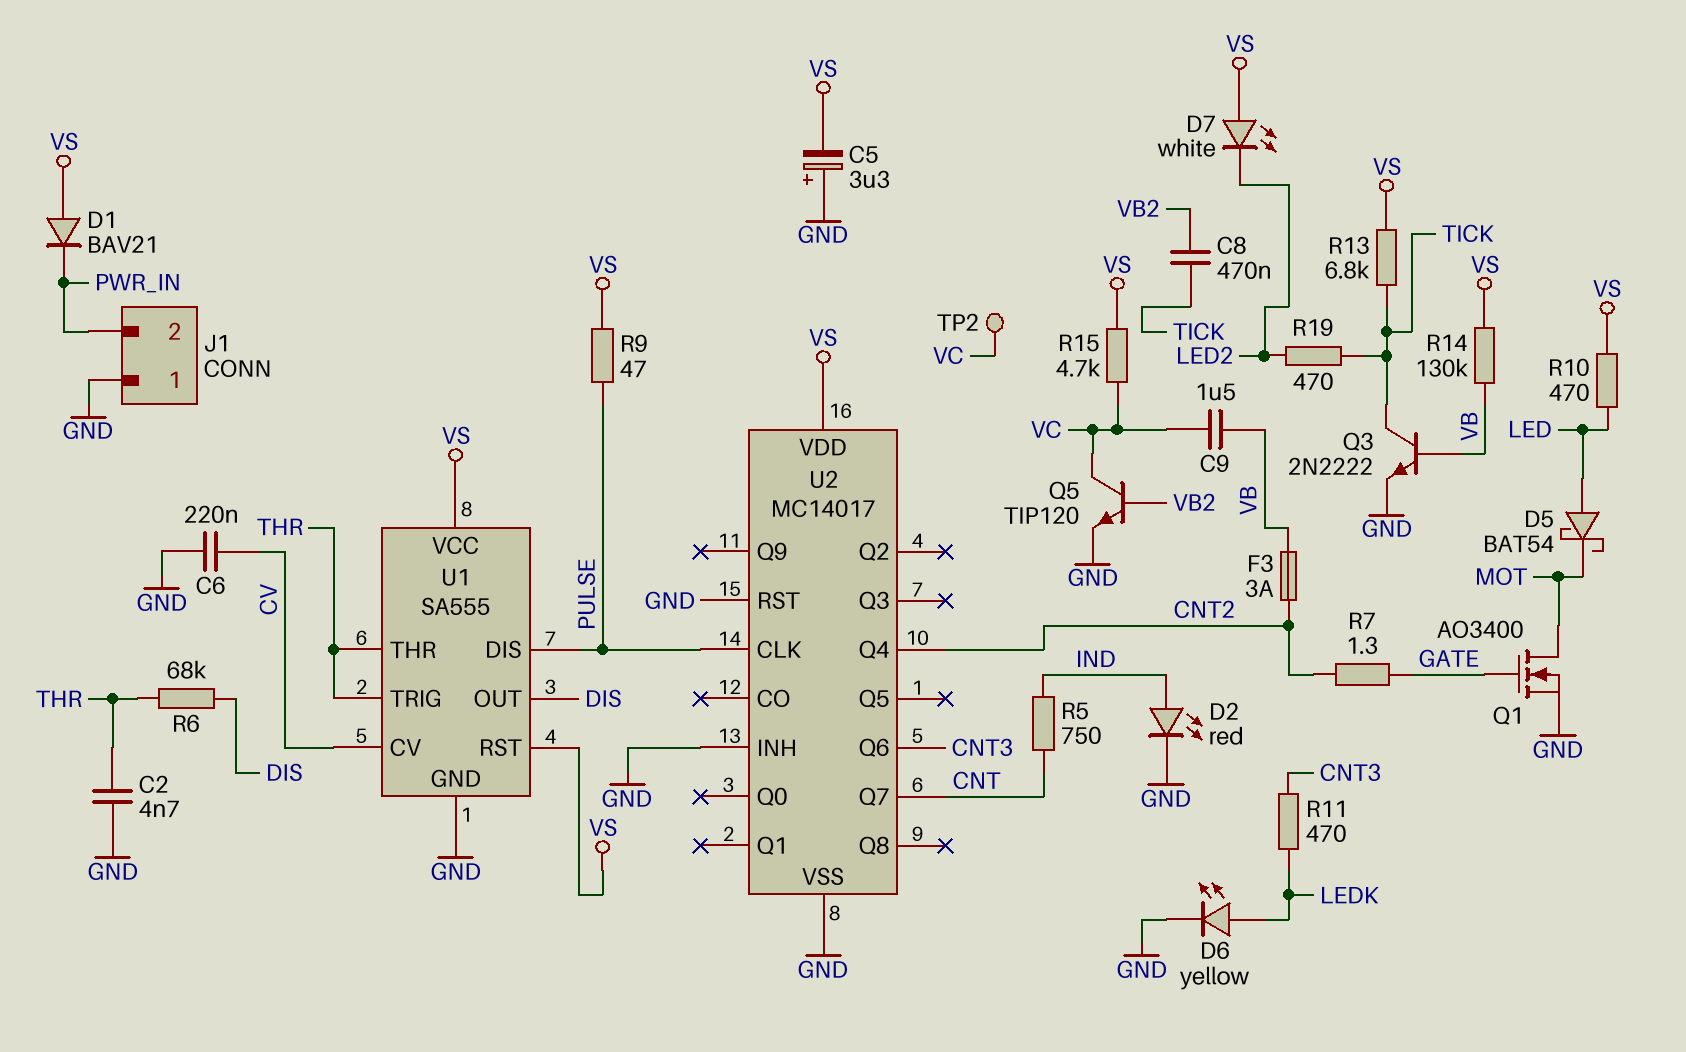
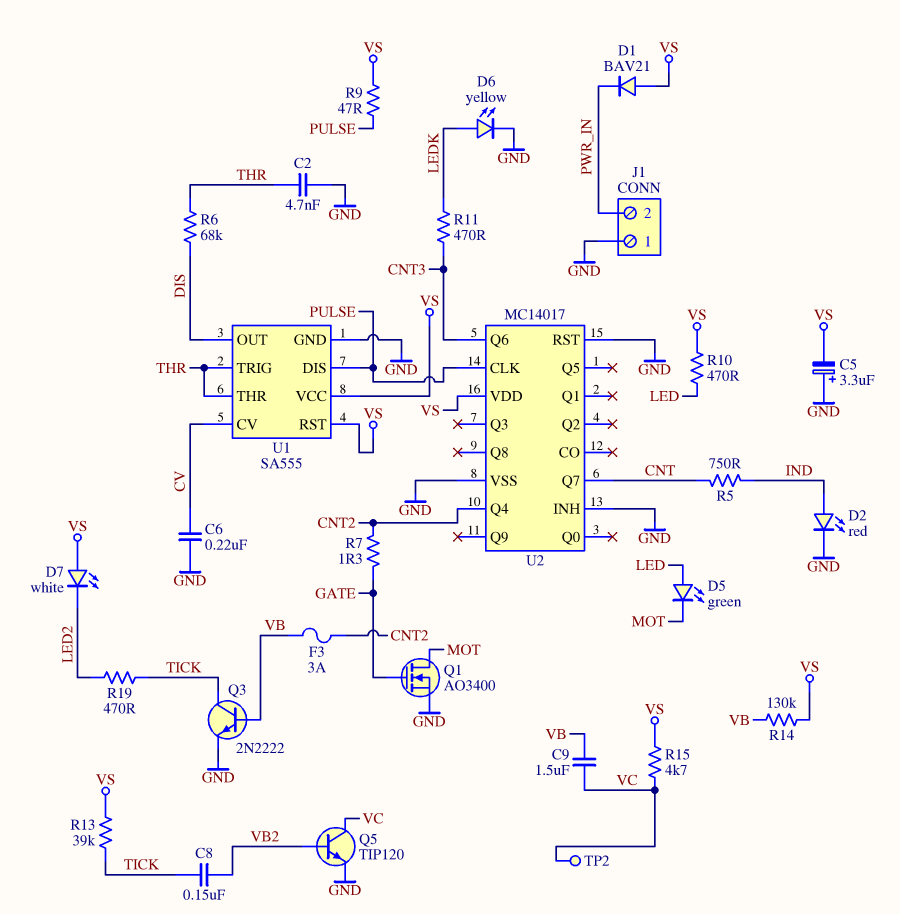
C8: 470nF (TICK, VB2) -> 150nF (TICK, VB2)
D5: schottky BAT54 (A LED, K MOT) -> LED green (A LED, K MOT)
R13: 6.8k (TICK, VS) -> 39k (TICK, VS)

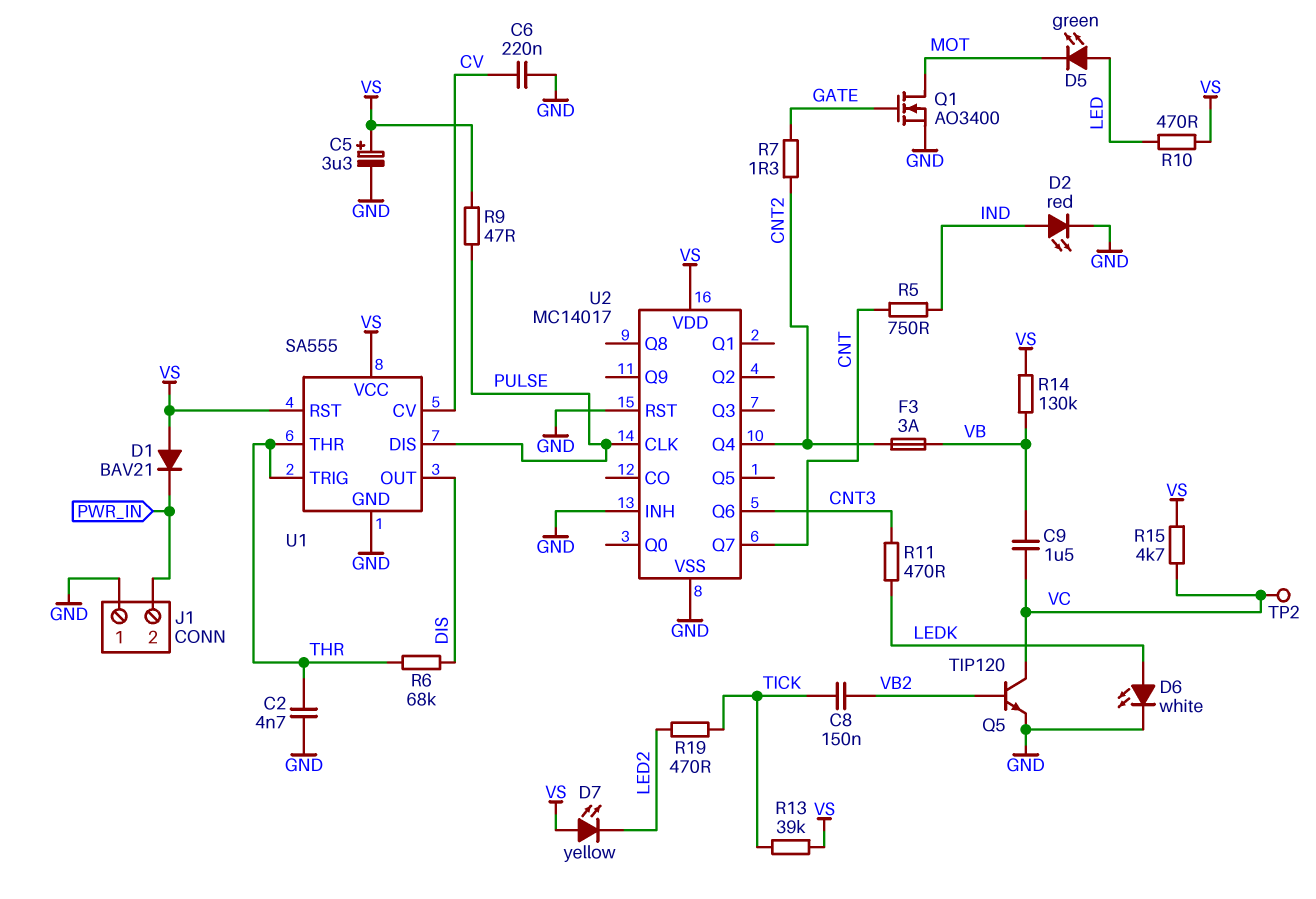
C5: 3.3uF (plus GND, minus VS) -> 3.3uF (plus VS, minus GND)
D6: LED yellow (A LEDK, K GND) -> LED white (A LEDK, K GND)
D7: LED white (A VS, K LED2) -> LED yellow (A VS, K LED2)
Q3: NPN 2N2222 (B VB, C TICK, E GND) -> none

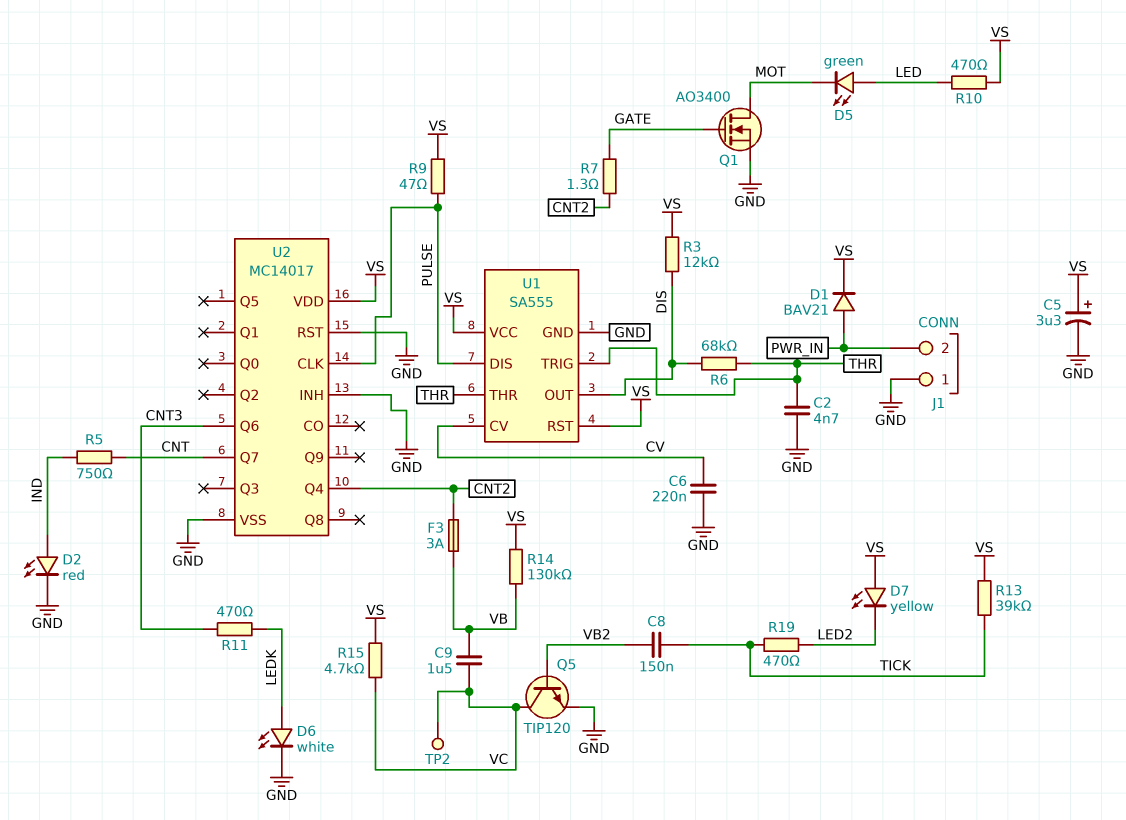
D1: diode BAV21 (A VS, K PWR_IN) -> diode BAV21 (A PWR_IN, K VS)
R3: none -> 12k (DIS, VS)

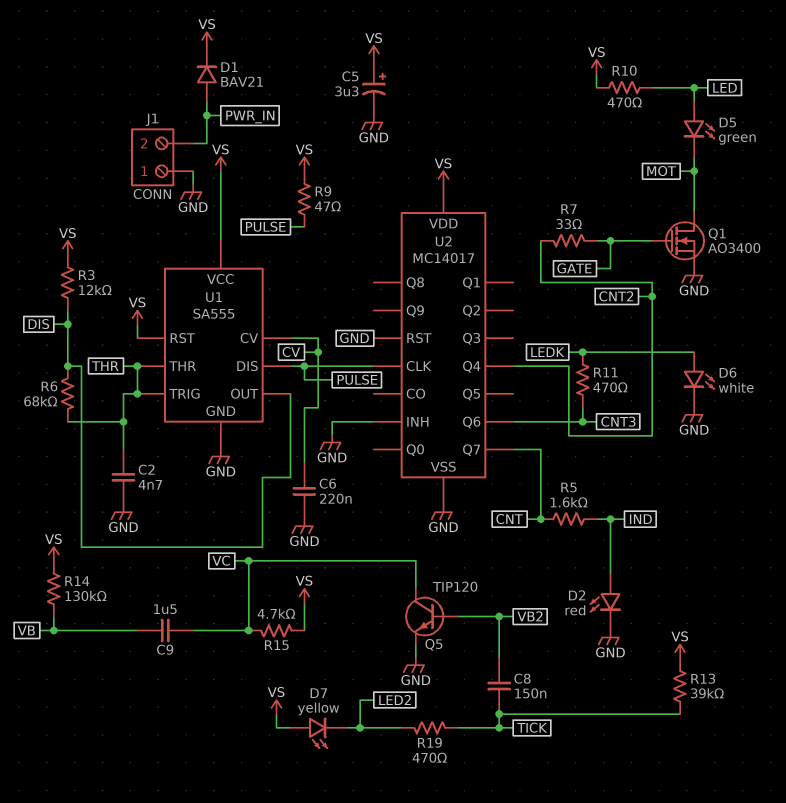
F3: 3A (CNT2, VB) -> none
R5: 750 (CNT, IND) -> 1.6k (CNT, IND)
R7: 1.3 (CNT2, GATE) -> 33 (CNT2, GATE)
TP2: test point (VC) -> none

